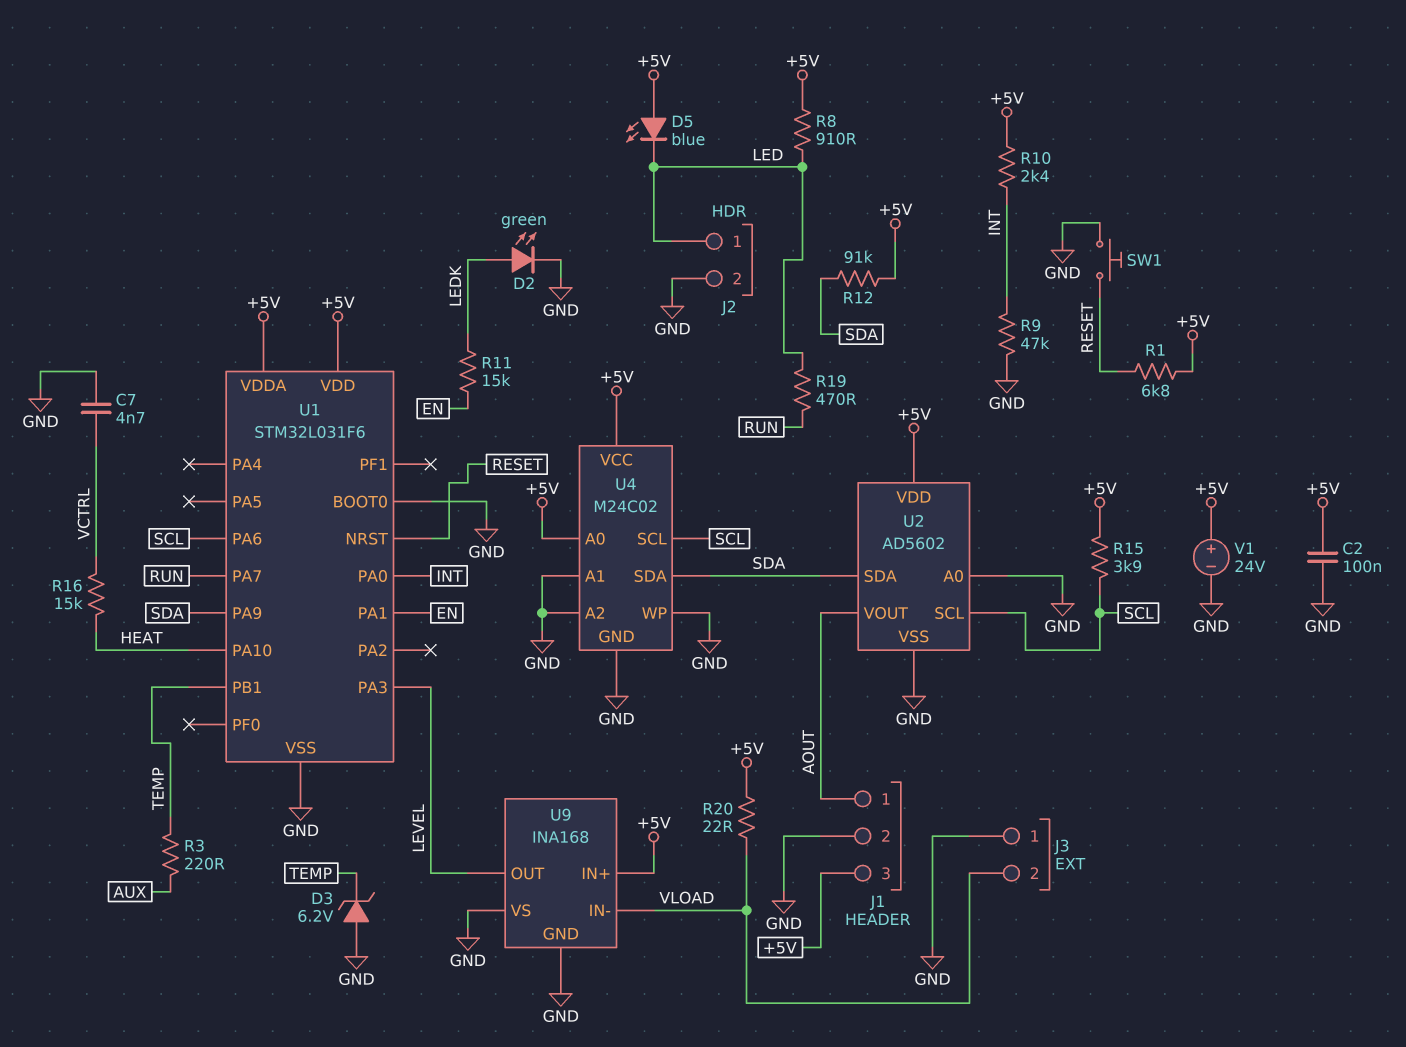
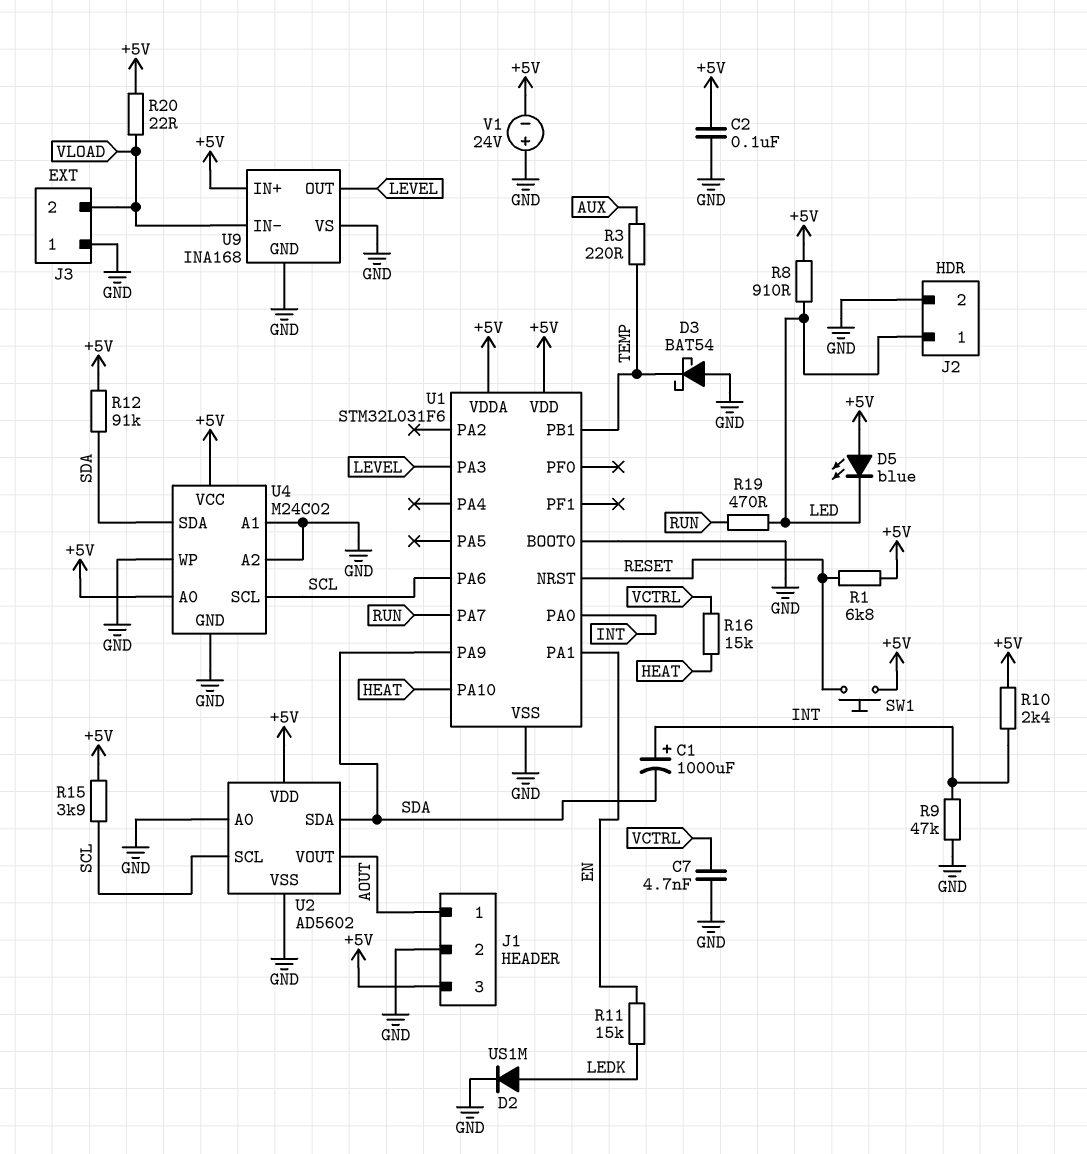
C1: none -> 1000uF (plus INT, minus SDA)
D2: LED green (A LEDK, K GND) -> diode US1M (A LEDK, K GND)
D3: zener 6.2V (A GND, K TEMP) -> schottky BAT54 (A GND, K TEMP)
SW1: button (GND, RESET) -> button (+5V, RESET)
V1: 24V (plus +5V, minus GND) -> 24V (plus GND, minus +5V)

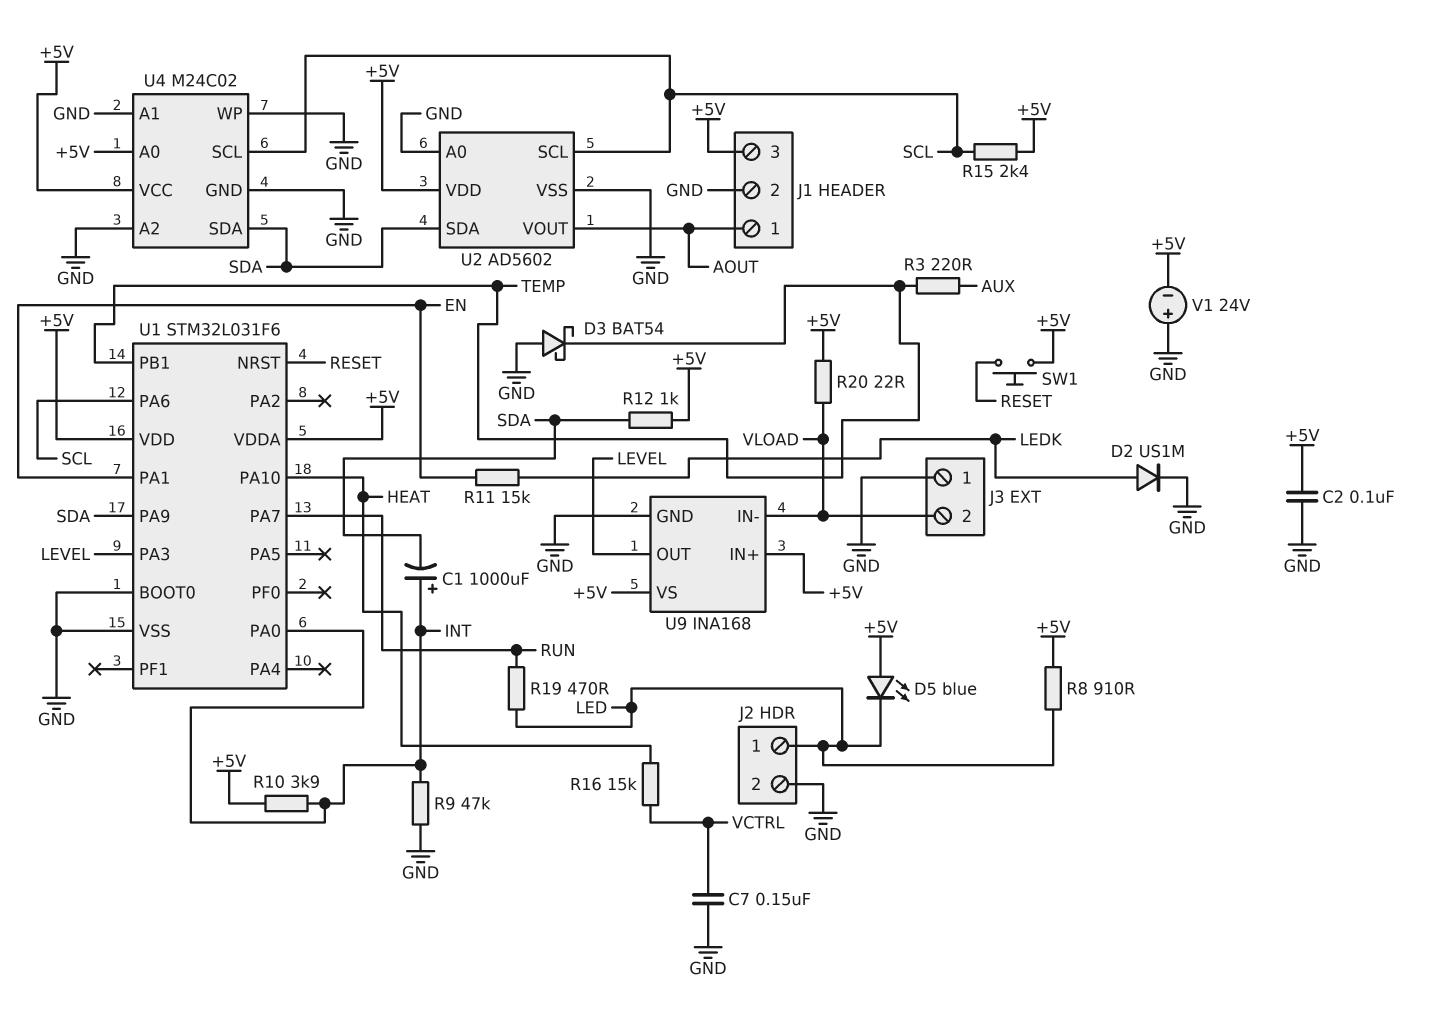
C7: 4.7nF (GND, VCTRL) -> 150nF (GND, VCTRL)
R1: 6.8k (+5V, RESET) -> none
R10: 2.4k (+5V, INT) -> 3.9k (+5V, INT)
R12: 91k (+5V, SDA) -> 1k (+5V, SDA)
R15: 3.9k (+5V, SCL) -> 2.4k (+5V, SCL)
U9 pin VS: GND -> +5V

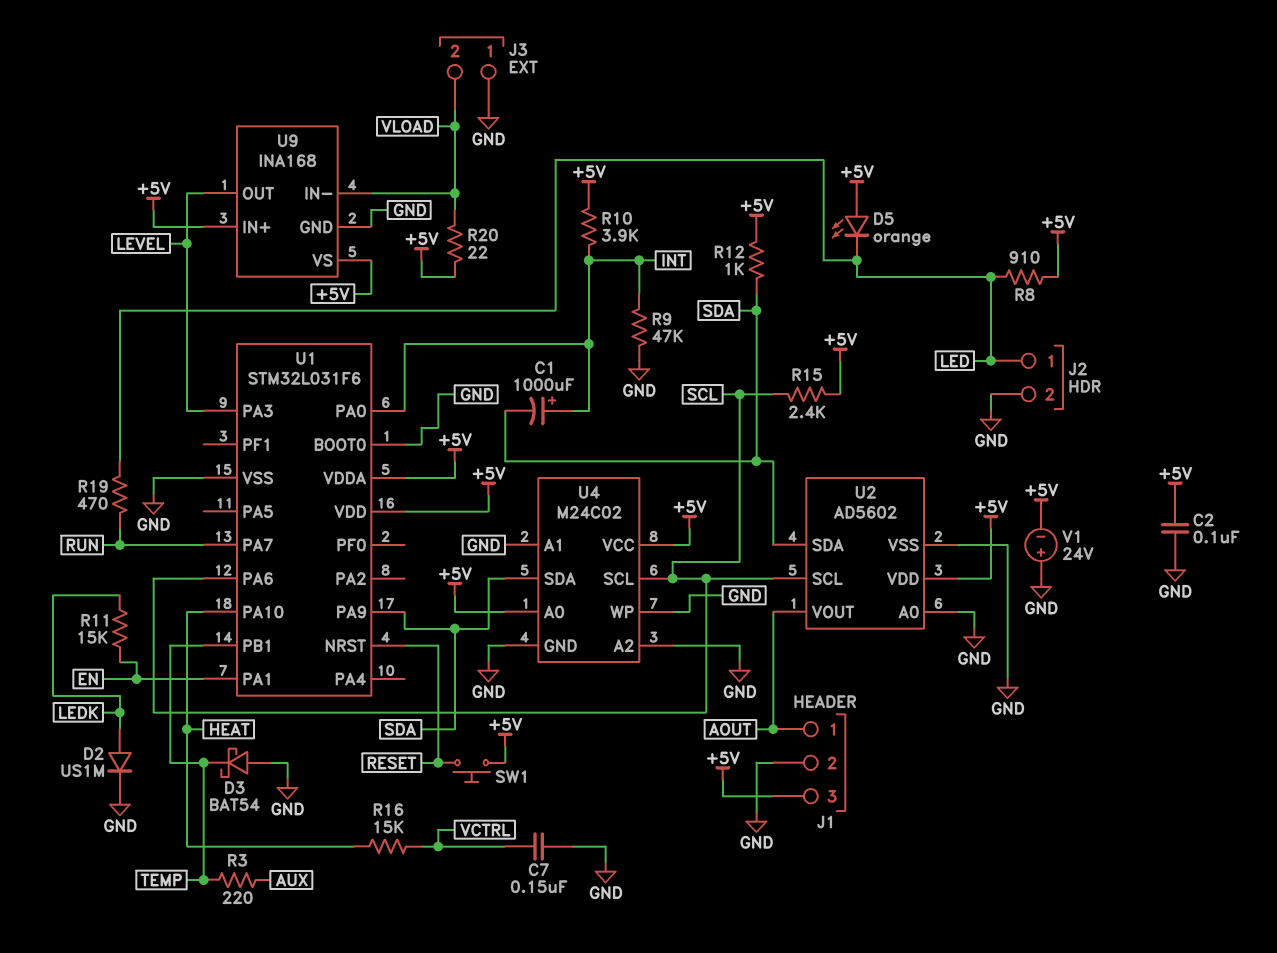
D5: LED blue (A +5V, K LED) -> LED orange (A +5V, K LED)

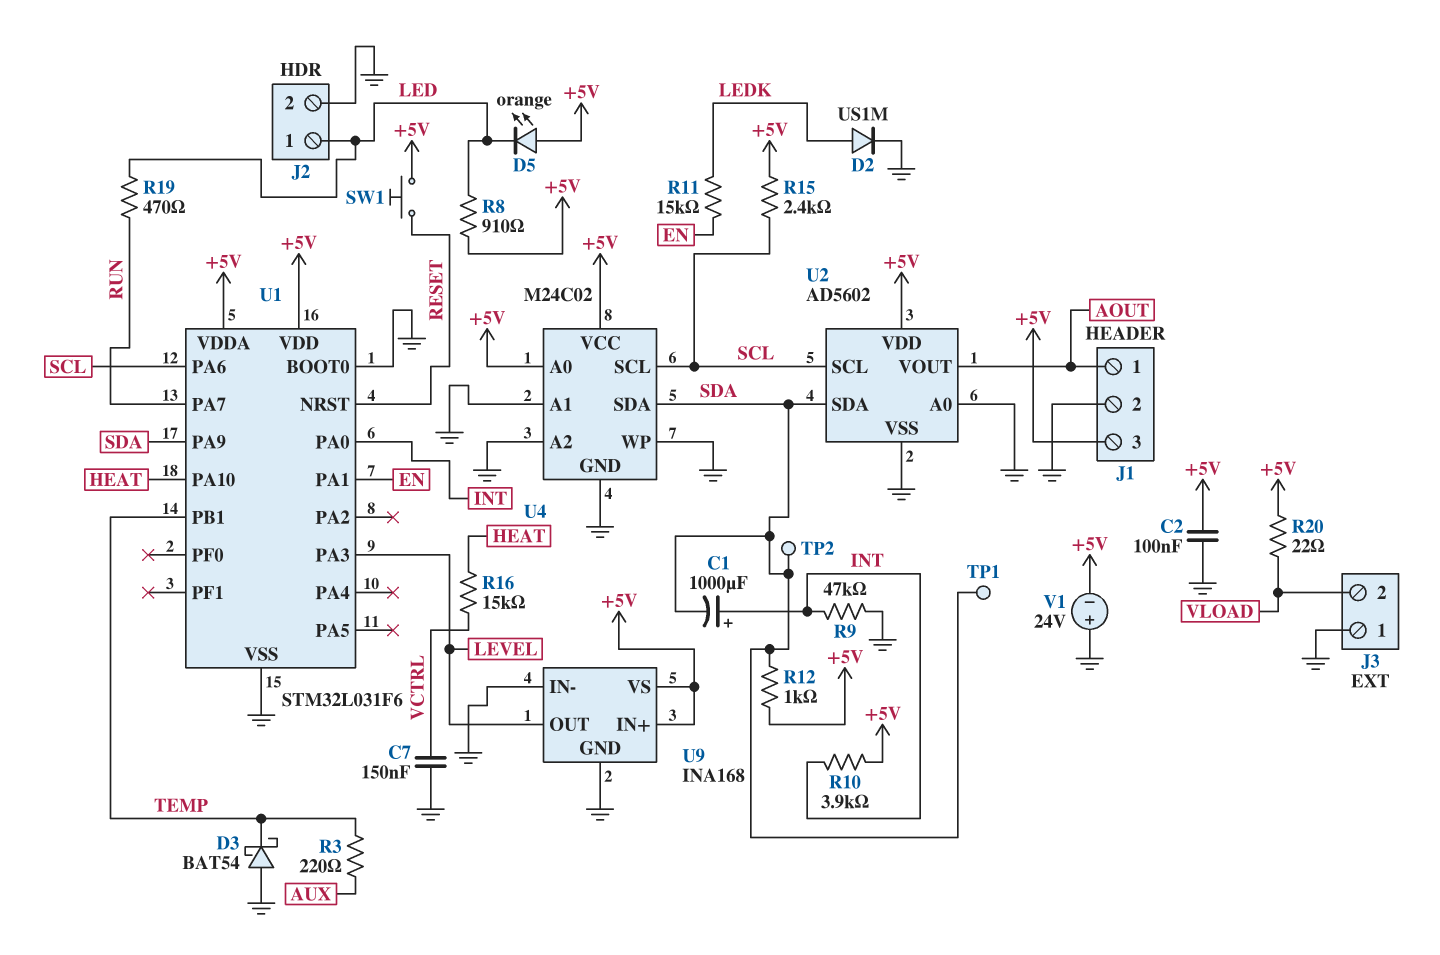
TP1: none -> test point (SDA)
TP2: none -> test point (SDA)
U9 pin IN-: VLOAD -> GND

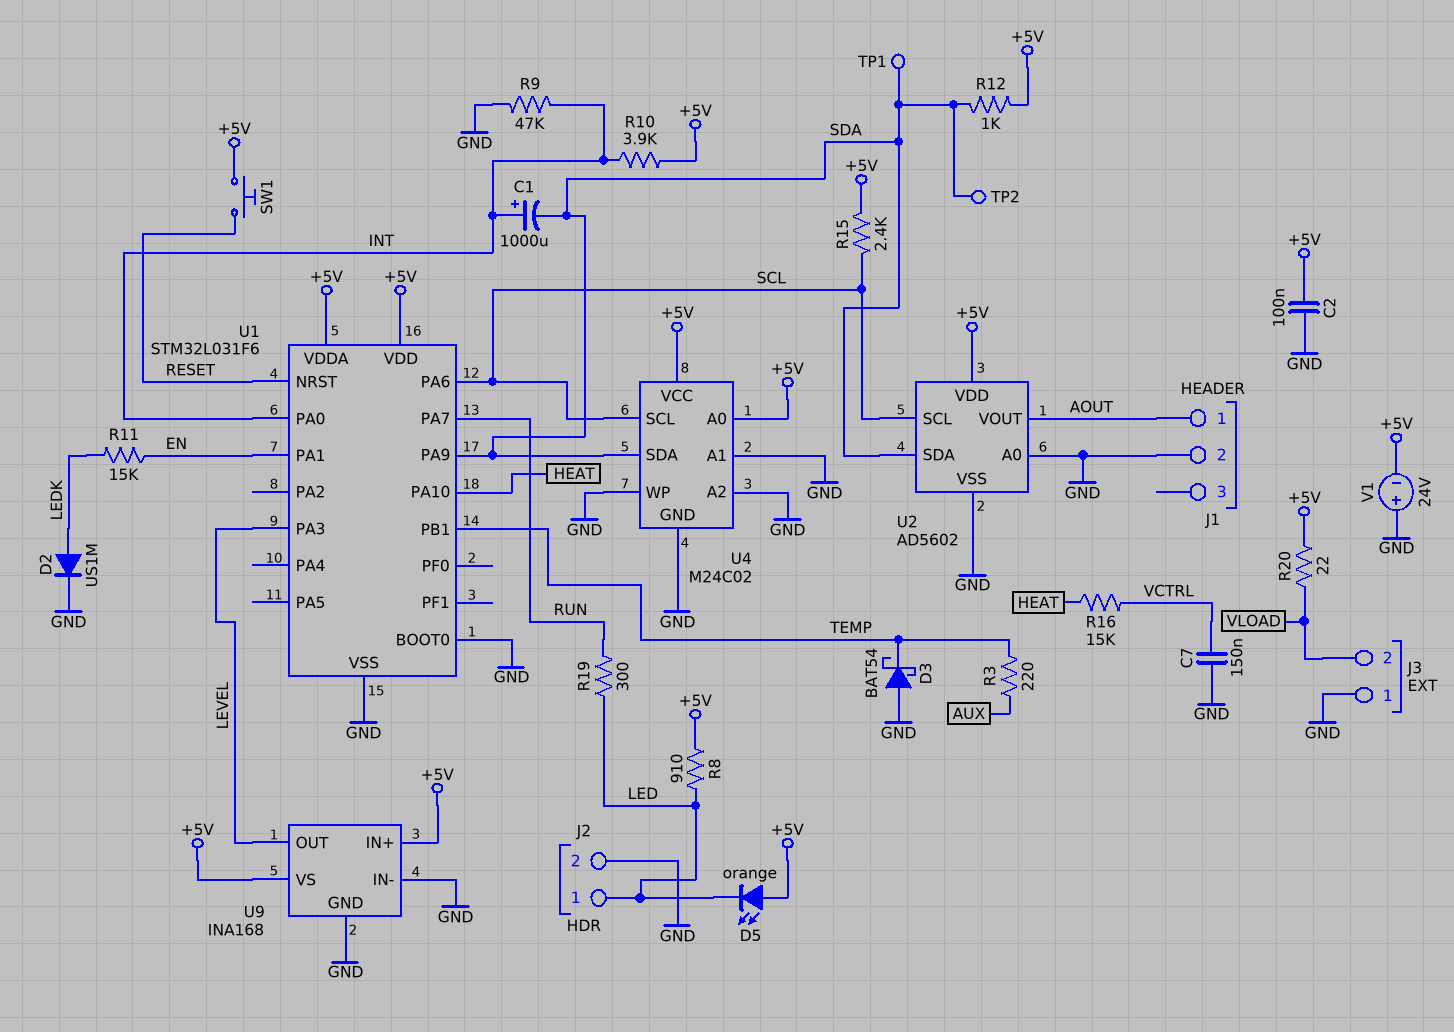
J1 pin 3: +5V -> none
R19: 470 (LED, RUN) -> 300 (LED, RUN)

